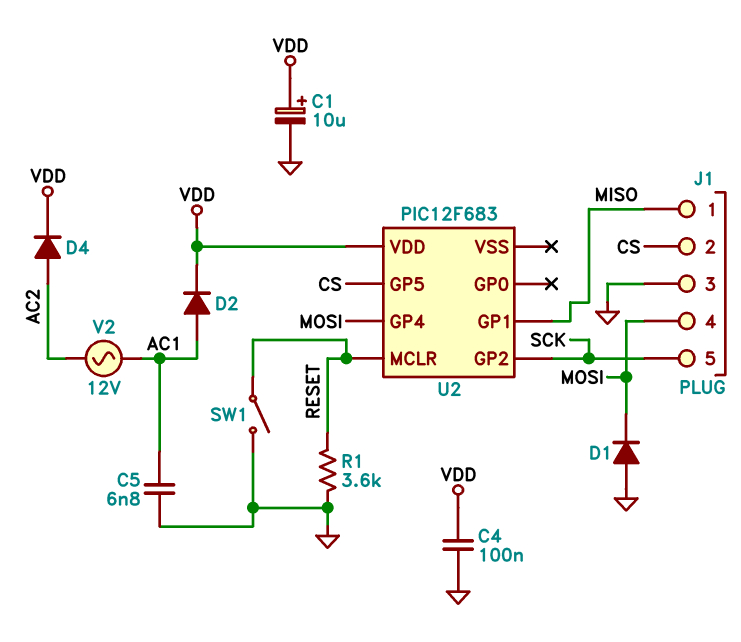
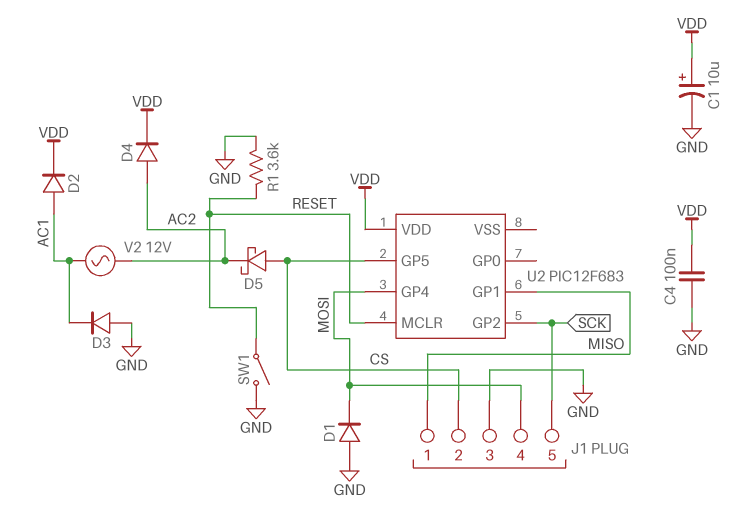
C5: 6.8nF (AC1, GND) -> none
D3: none -> diode (A GND, K AC1)
D5: none -> schottky (A CS, K AC2)

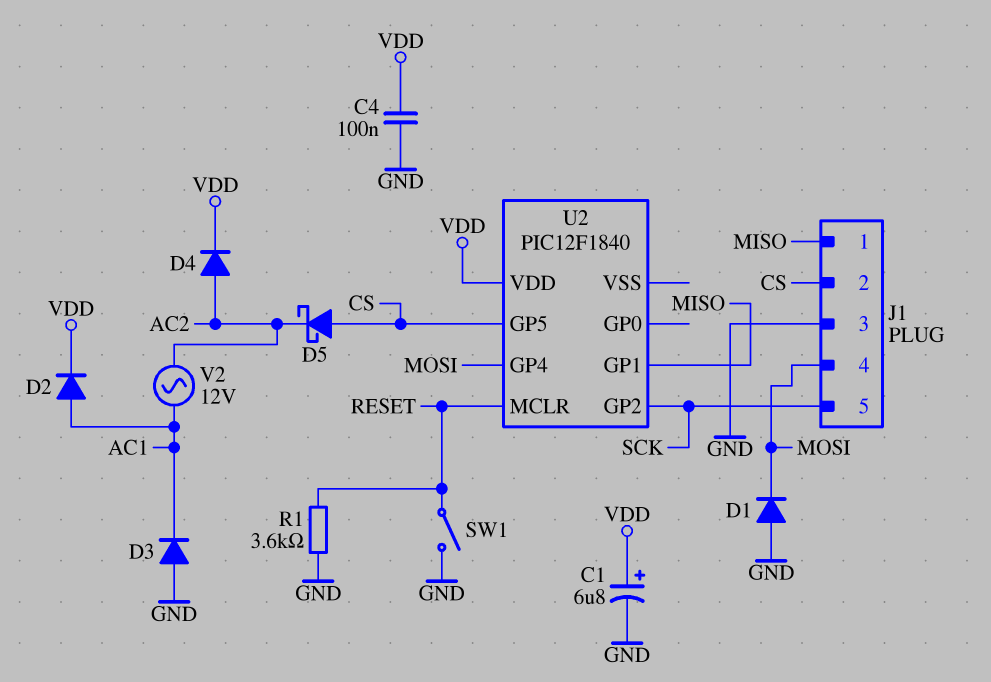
C1: 10uF (plus VDD, minus GND) -> 6.8uF (plus VDD, minus GND)
U2: PIC12F683 -> PIC12F1840

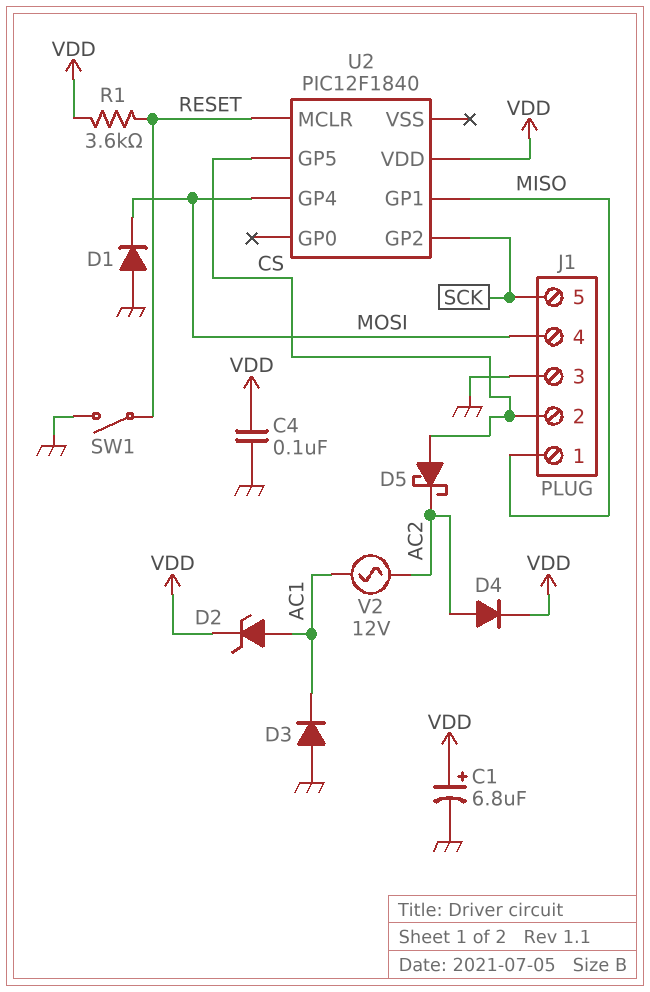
D2: diode (A AC1, K VDD) -> zener (A AC1, K VDD)
R1: 3.6k (GND, RESET) -> 3.6k (RESET, VDD)

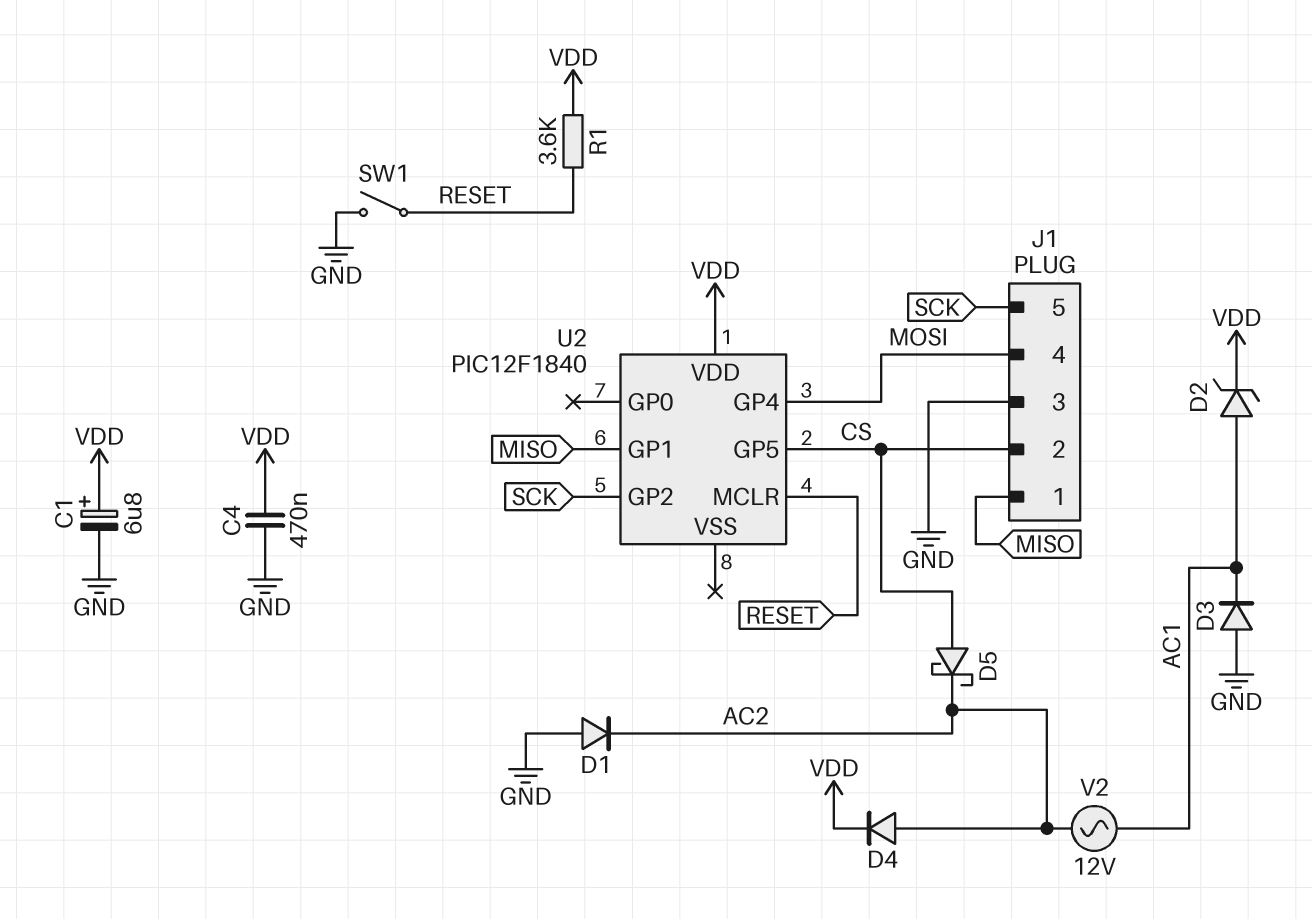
C4: 100nF (GND, VDD) -> 470nF (GND, VDD)
D1: diode (A GND, K MOSI) -> diode (A GND, K AC2)

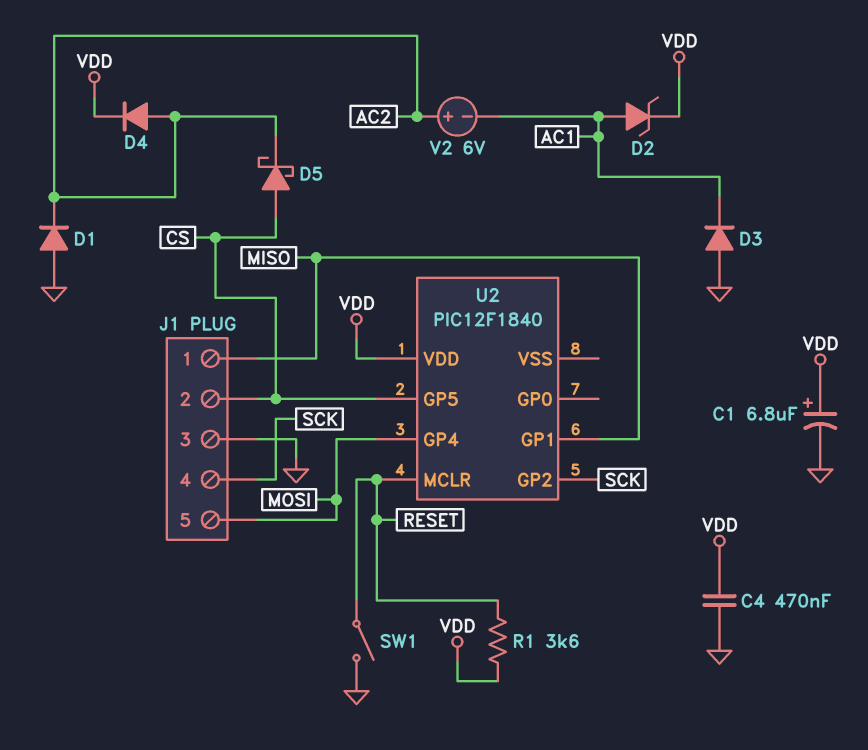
J1 pin 4: MOSI -> SCK
J1 pin 5: SCK -> MOSI
V2: AC 12V (AC1, AC2) -> 6V (plus AC2, minus AC1)

